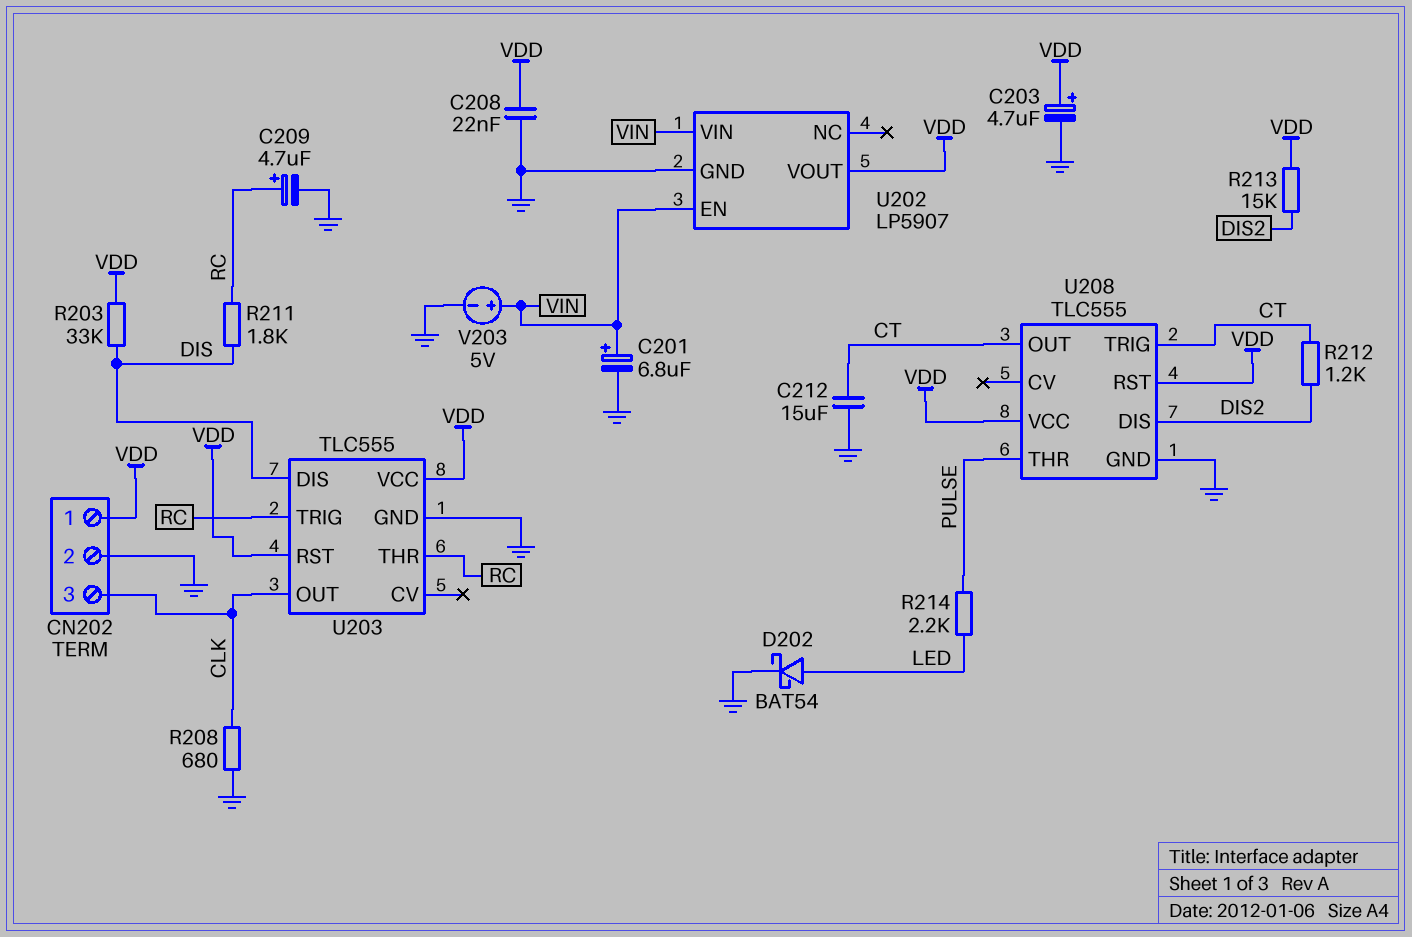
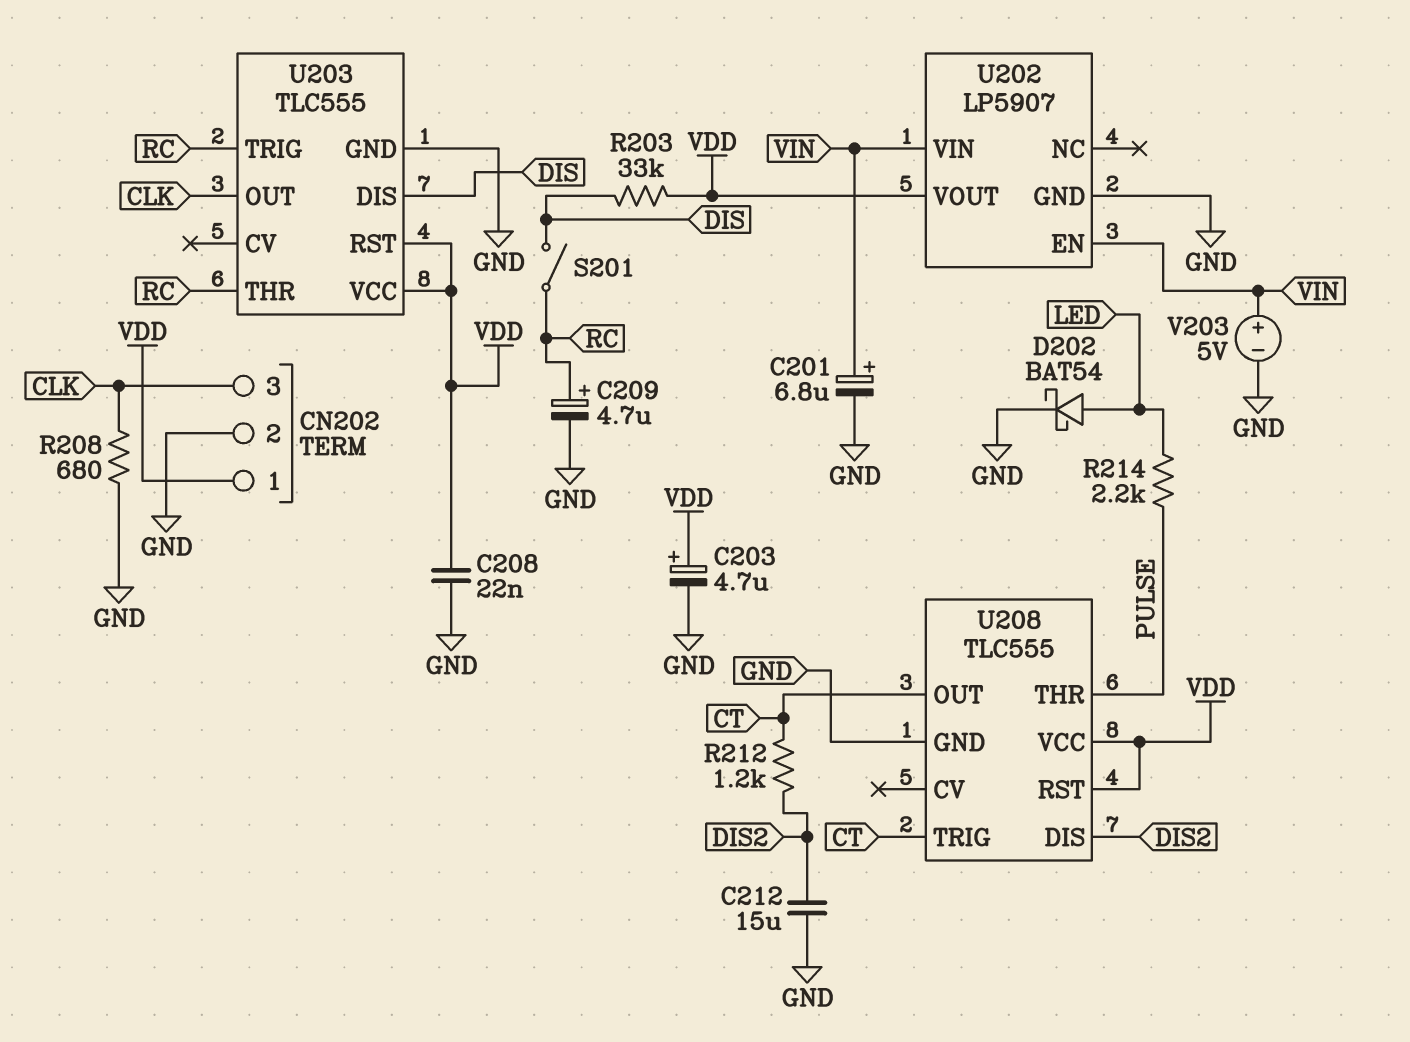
C212: 15uF (CT, GND) -> 15uF (DIS2, GND)
R211: 1.8k (DIS, RC) -> none
R213: 15k (DIS2, VDD) -> none
S201: none -> switch (DIS, RC)

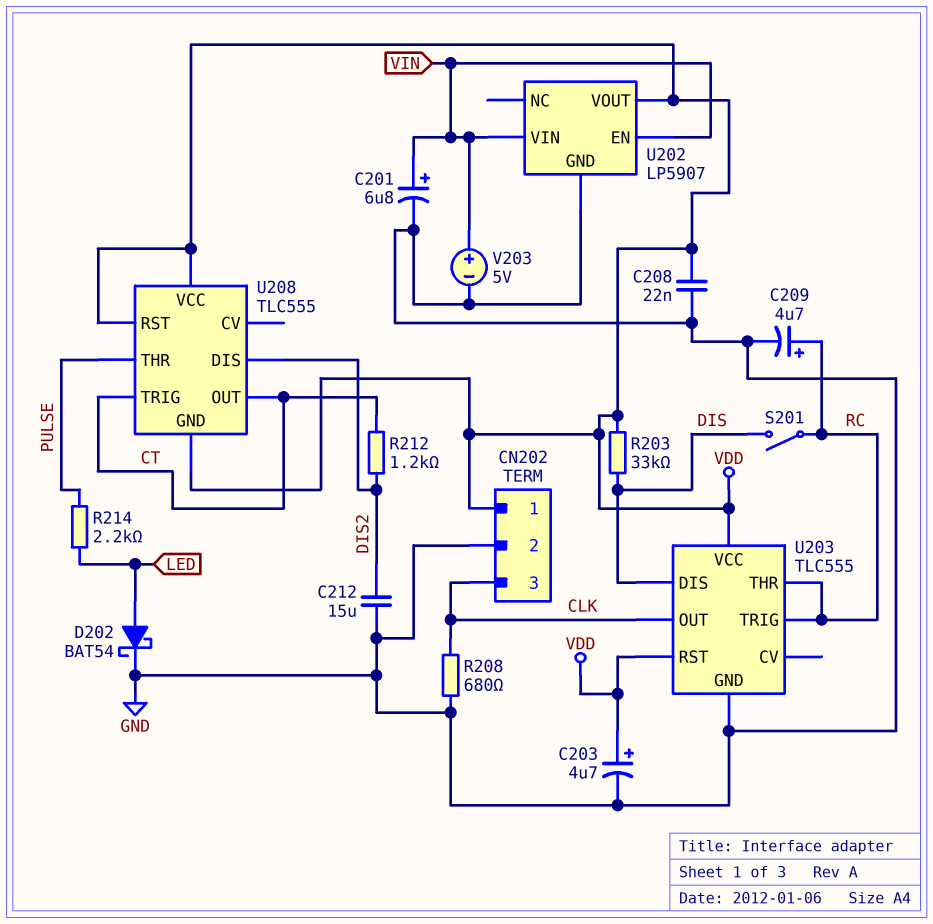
U208 pin GND: GND -> VDD

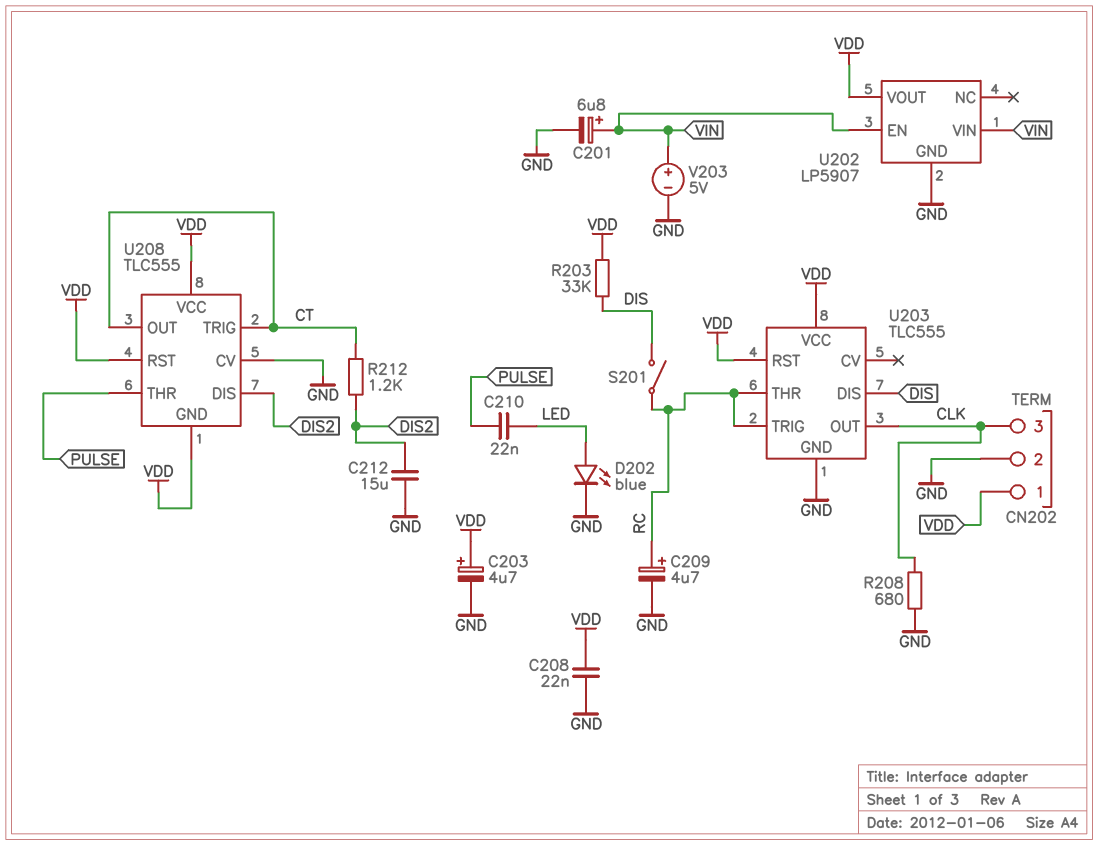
C210: none -> 22nF (LED, PULSE)
D202: schottky BAT54 (A LED, K GND) -> LED blue (A LED, K GND)
R214: 2.2k (LED, PULSE) -> none
U208 pin CV: none -> GND

